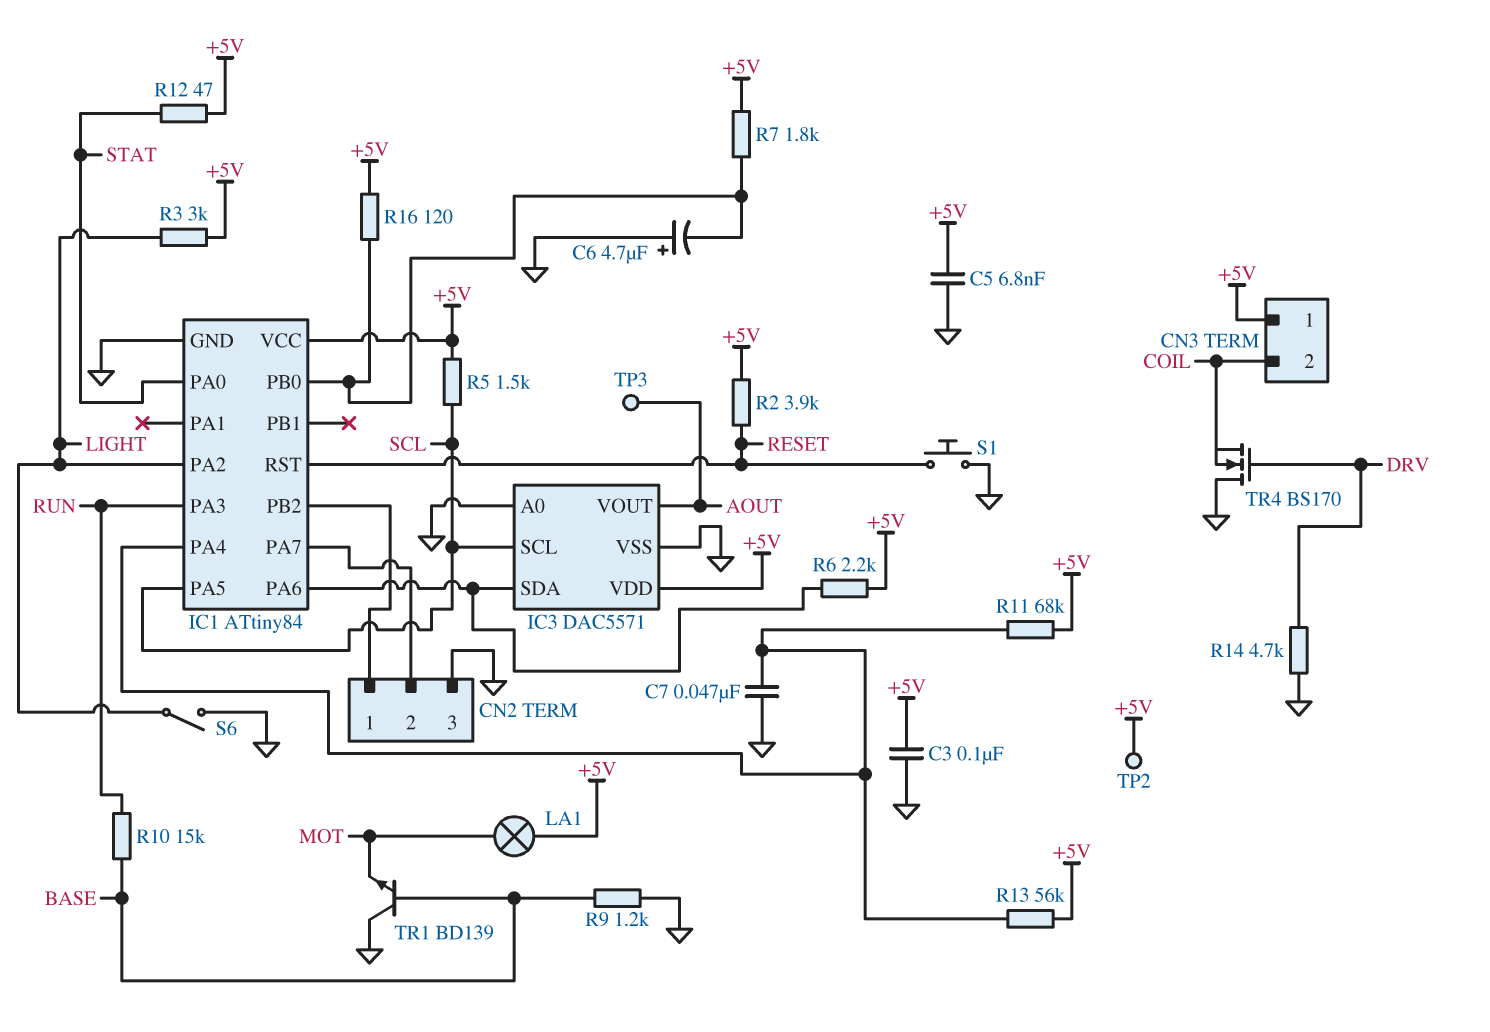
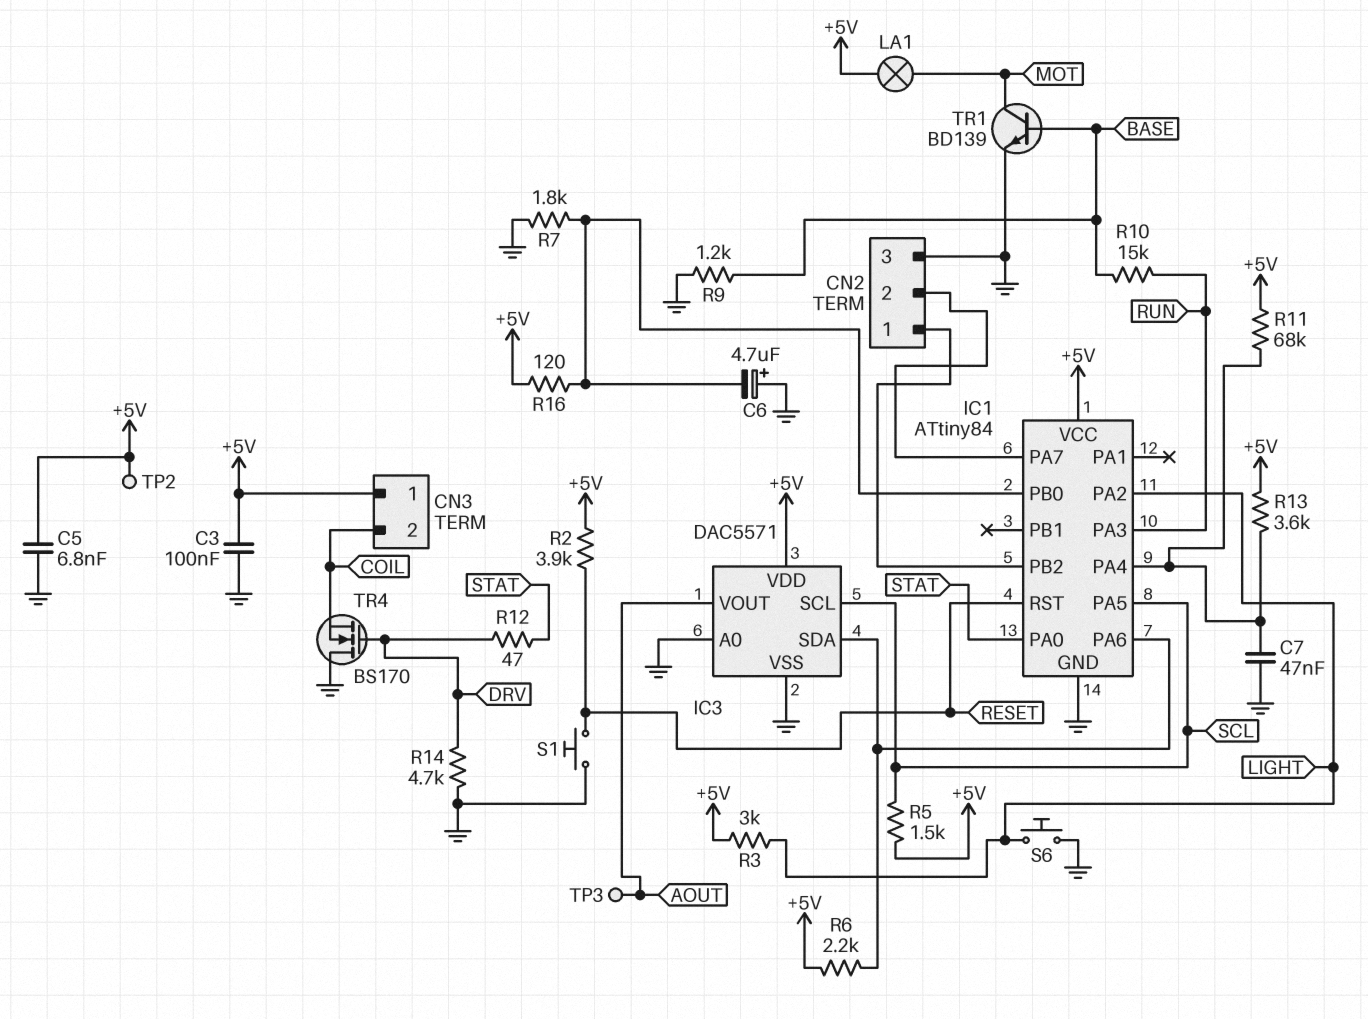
R7: 1.8k (+5V, IC1/PB0) -> 1.8k (GND, IC1/PB0)
R12: 47 (+5V, STAT) -> 47 (DRV, STAT)
R13: 56k (+5V, IC1/PA4) -> 3.6k (+5V, IC1/PA4)
S6: switch (GND, LIGHT) -> button (GND, LIGHT)
TR1: NPN BD139 (B BASE, C GND, E MOT) -> NPN BD139 (B BASE, C MOT, E GND)

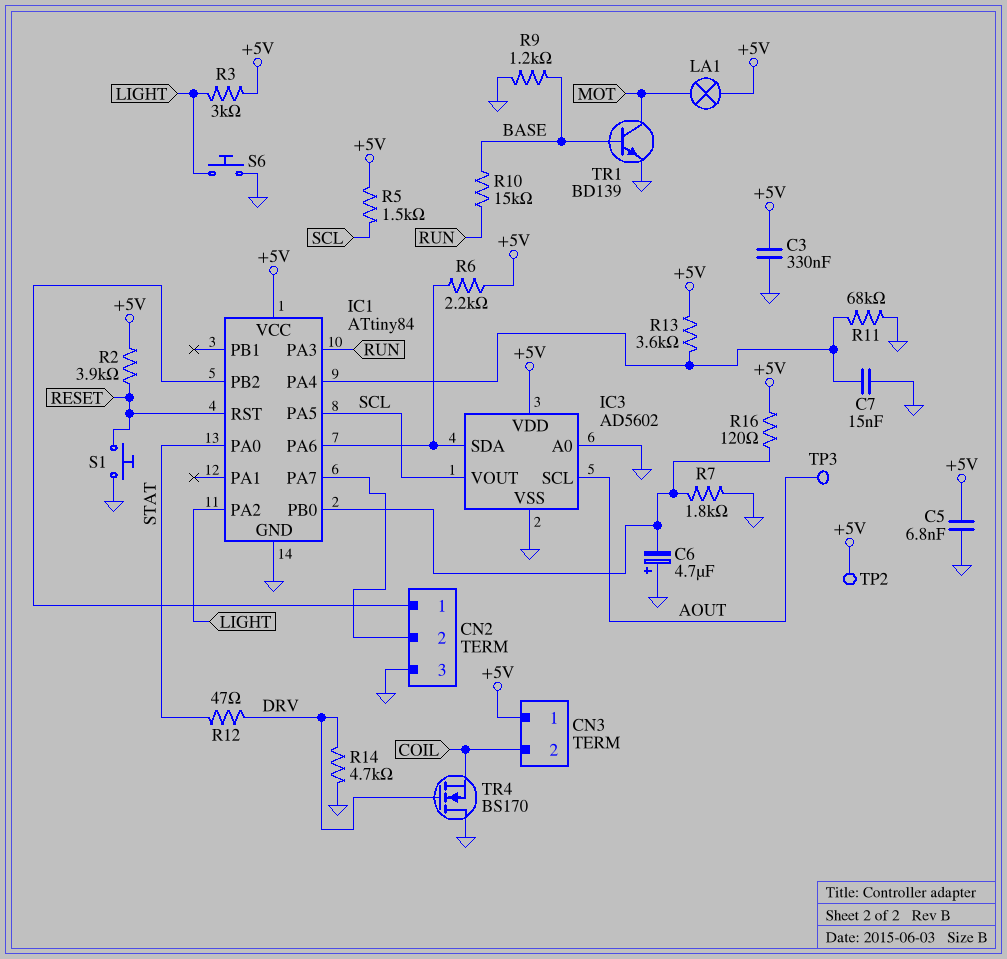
C3: 100nF (+5V, GND) -> 330nF (+5V, GND)
C7: 47nF (GND, IC1/PA4) -> 15nF (GND, IC1/PA4)
IC3: DAC5571 -> AD5602
IC3 pin SCL: SCL -> AOUT
IC3 pin VOUT: AOUT -> SCL
R11: 68k (+5V, IC1/PA4) -> 68k (GND, IC1/PA4)

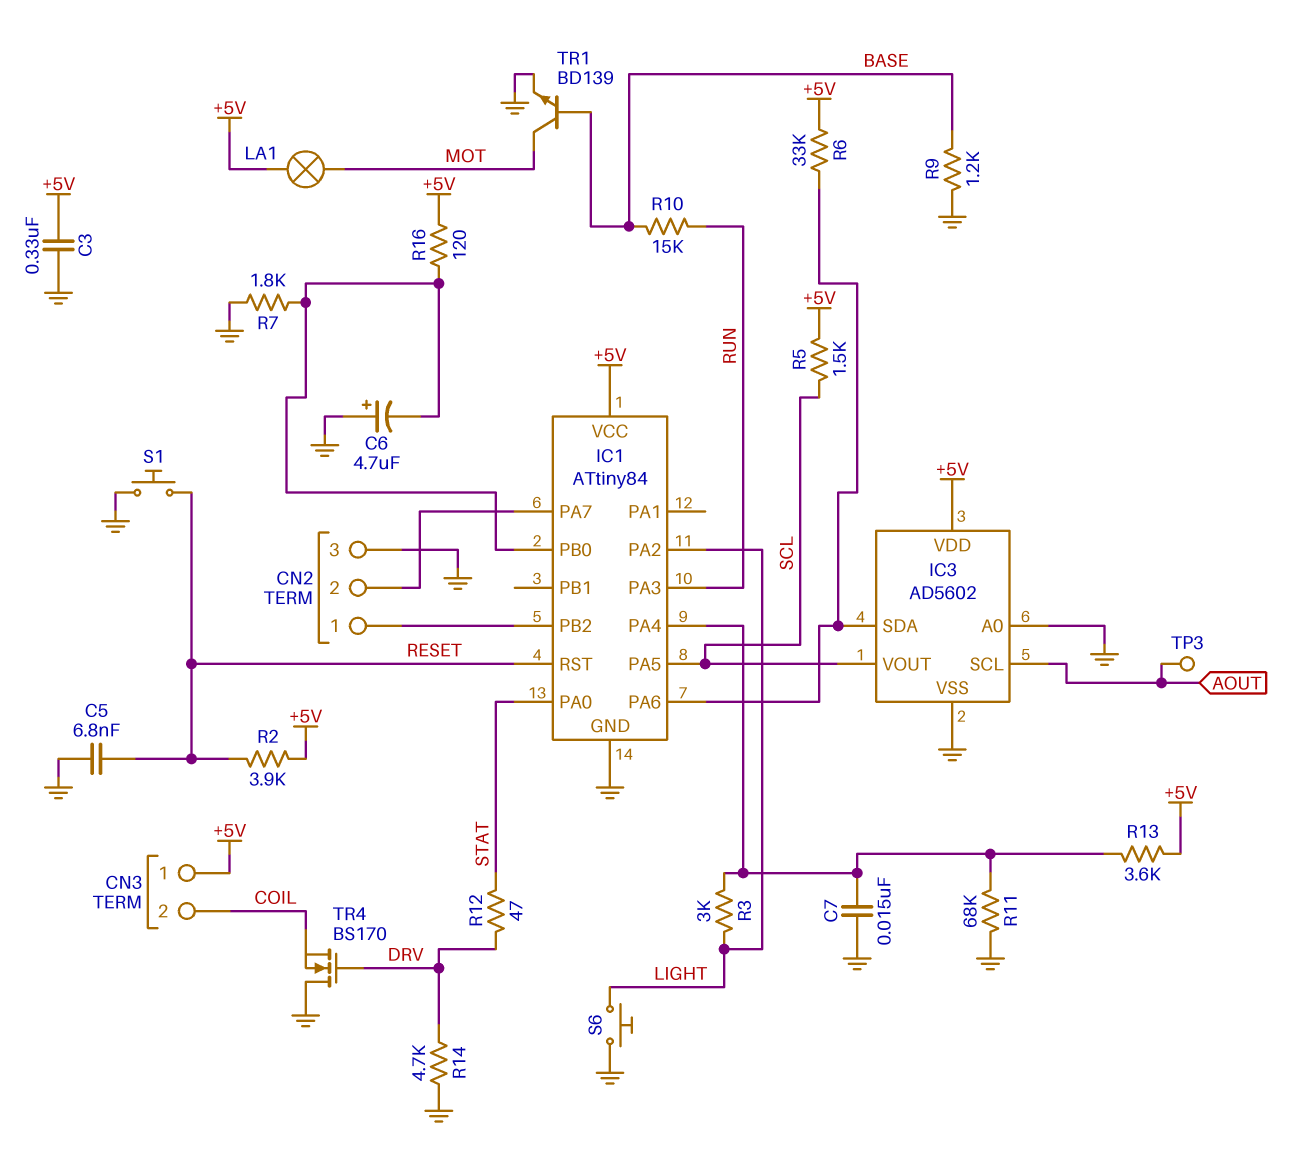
C5: 6.8nF (+5V, GND) -> 6.8nF (GND, RESET)
R3: 3k (+5V, LIGHT) -> 3k (IC1/PA4, LIGHT)
R6: 2.2k (+5V, IC1/PA6) -> 33k (+5V, IC1/PA6)
TP2: test point (+5V) -> none

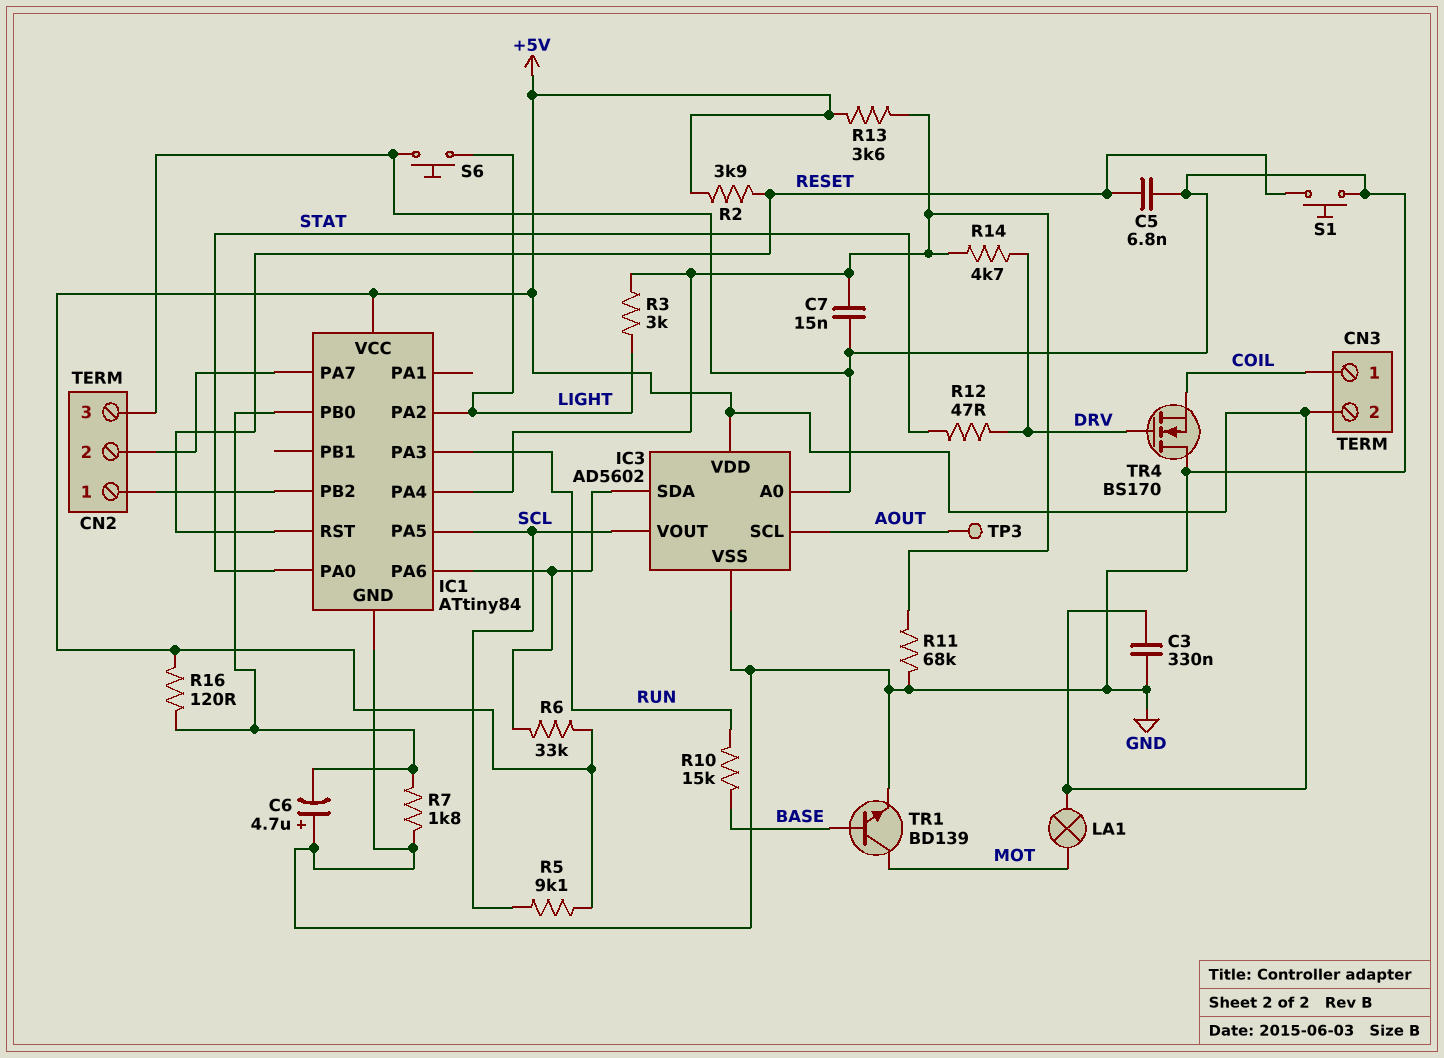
CN3 pin 1: +5V -> COIL
CN3 pin 2: COIL -> +5V
R5: 1.5k (+5V, SCL) -> 9.1k (+5V, SCL)
R9: 1.2k (BASE, GND) -> none
R14: 4.7k (DRV, GND) -> 4.7k (DRV, IC1/PA4)

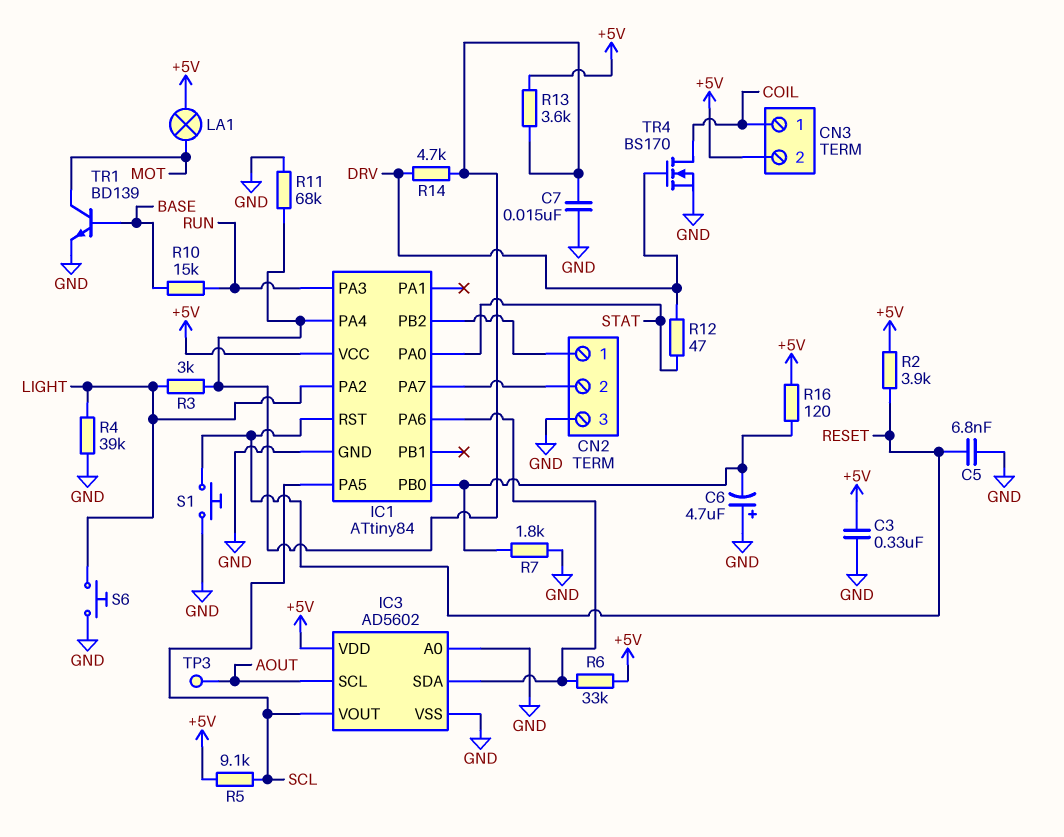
R4: none -> 39k (GND, LIGHT)
TR4: NMOS BS170 (G DRV, D GND, S COIL) -> NMOS BS170 (G DRV, D COIL, S GND)

